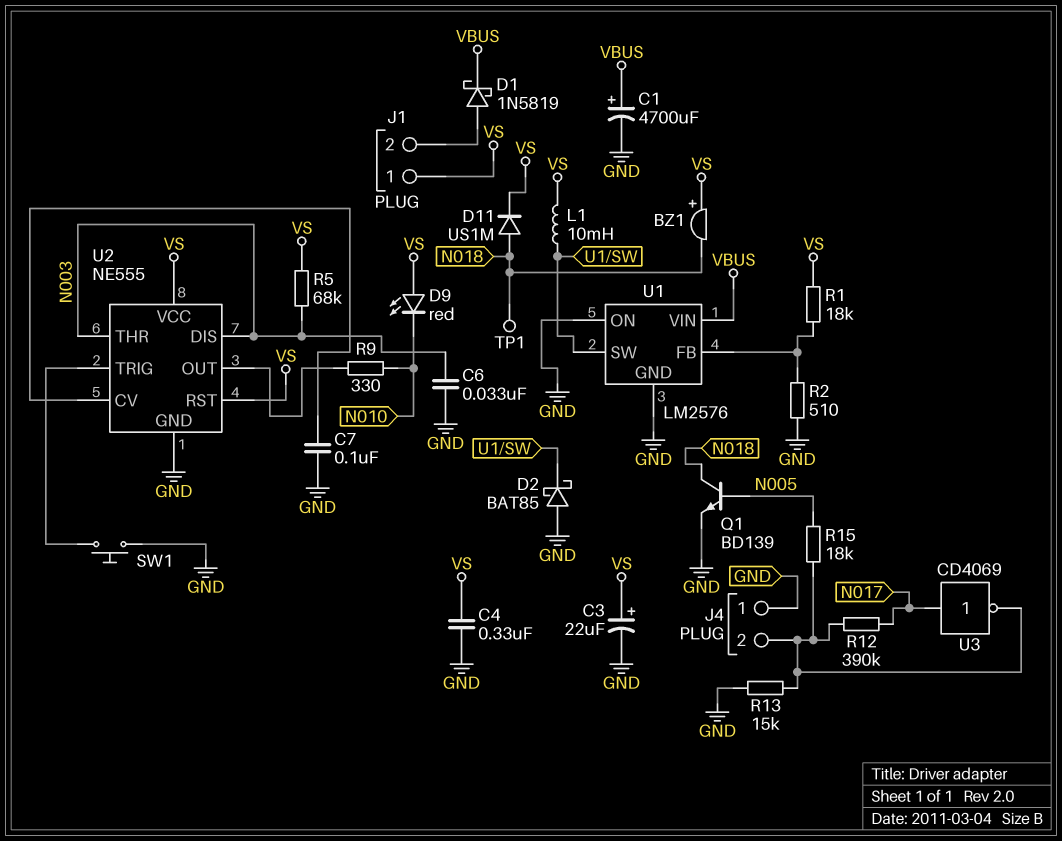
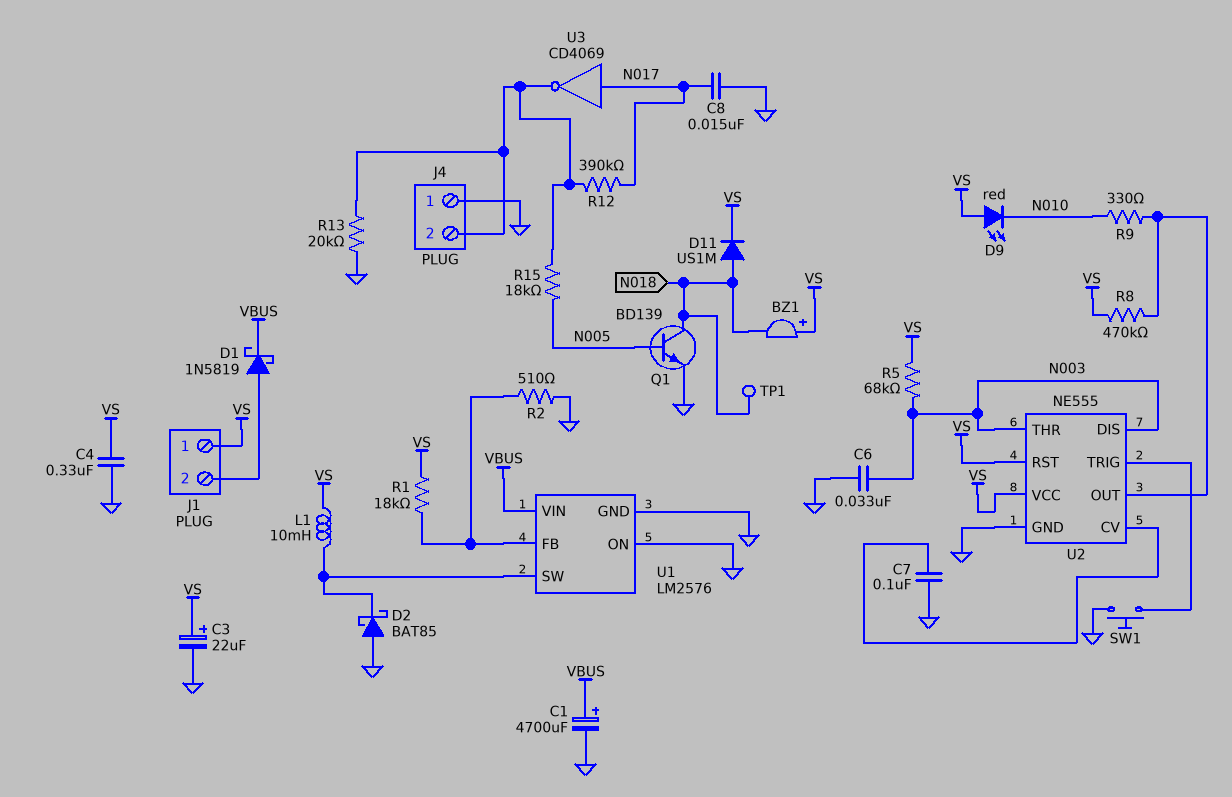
C8: none -> 15nF (GND, N017)
R8: none -> 470k (U2/OUT, VS)
R13: 15k (GND, J4/2) -> 20k (GND, J4/2)

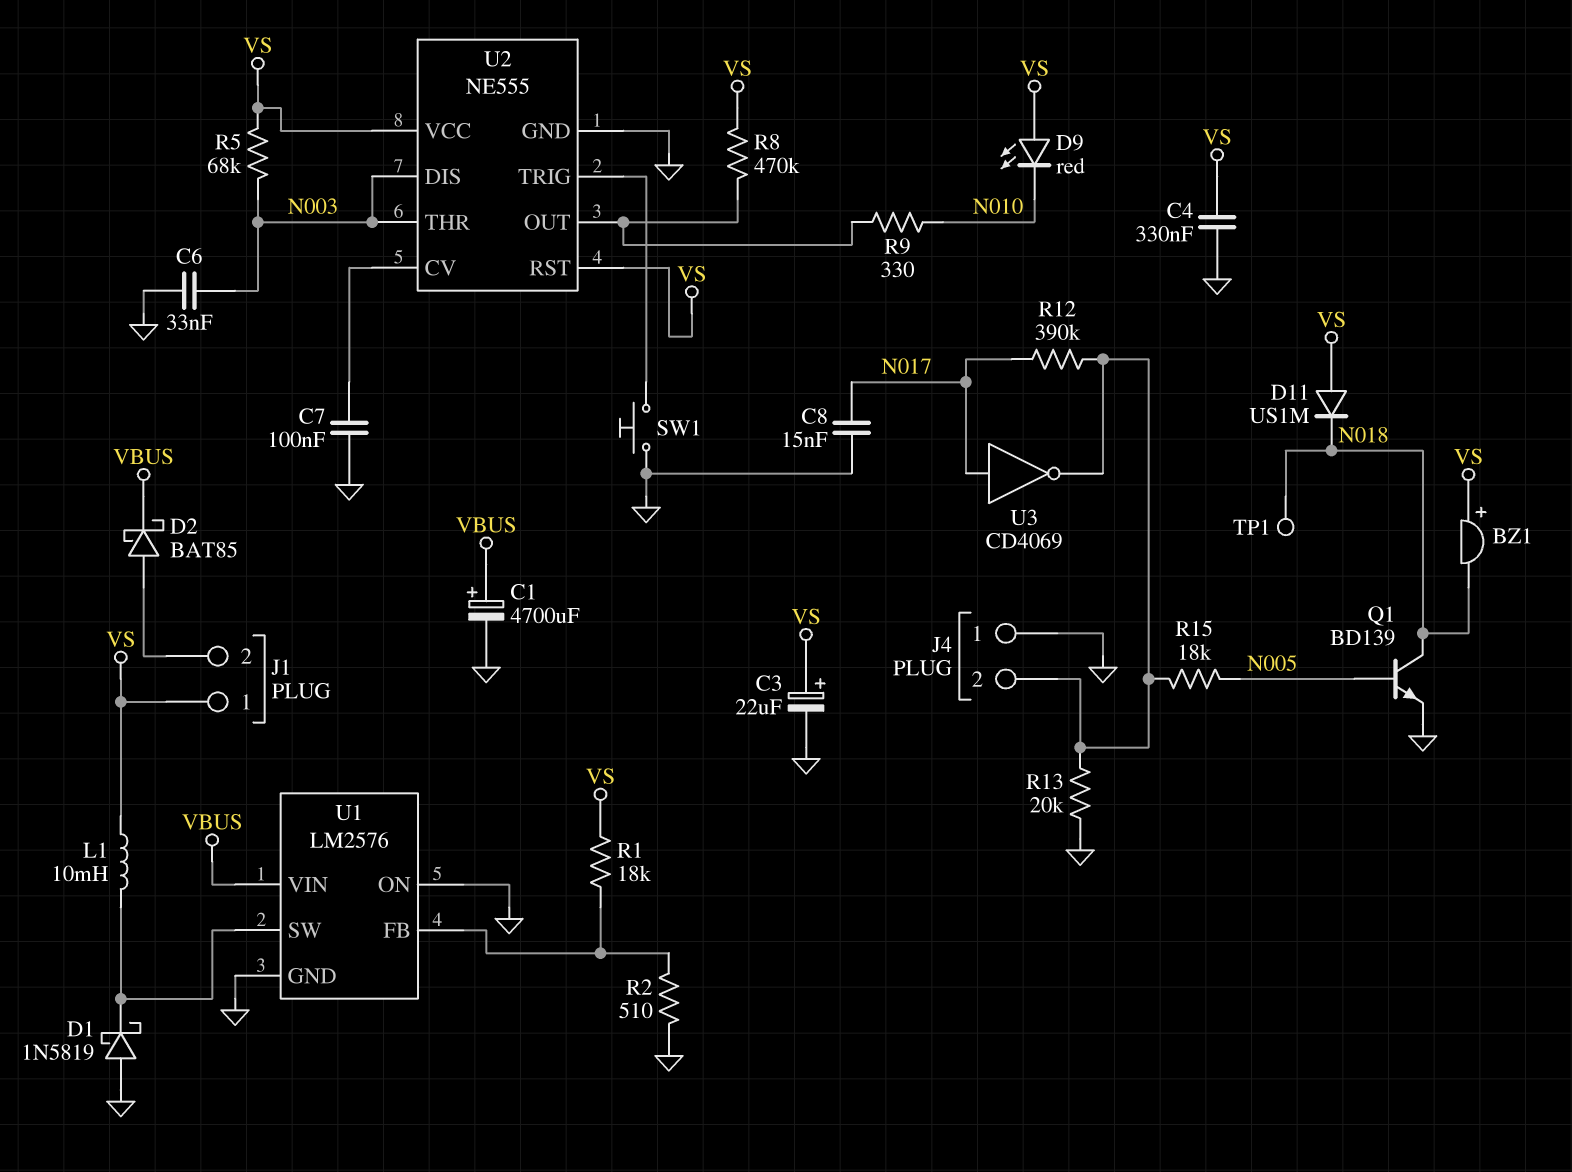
D1: schottky 1N5819 (A J1/2, K VBUS) -> schottky 1N5819 (A GND, K U1/SW)
D2: schottky BAT85 (A GND, K U1/SW) -> schottky BAT85 (A J1/2, K VBUS)
D11: diode US1M (A N018, K VS) -> diode US1M (A VS, K N018)

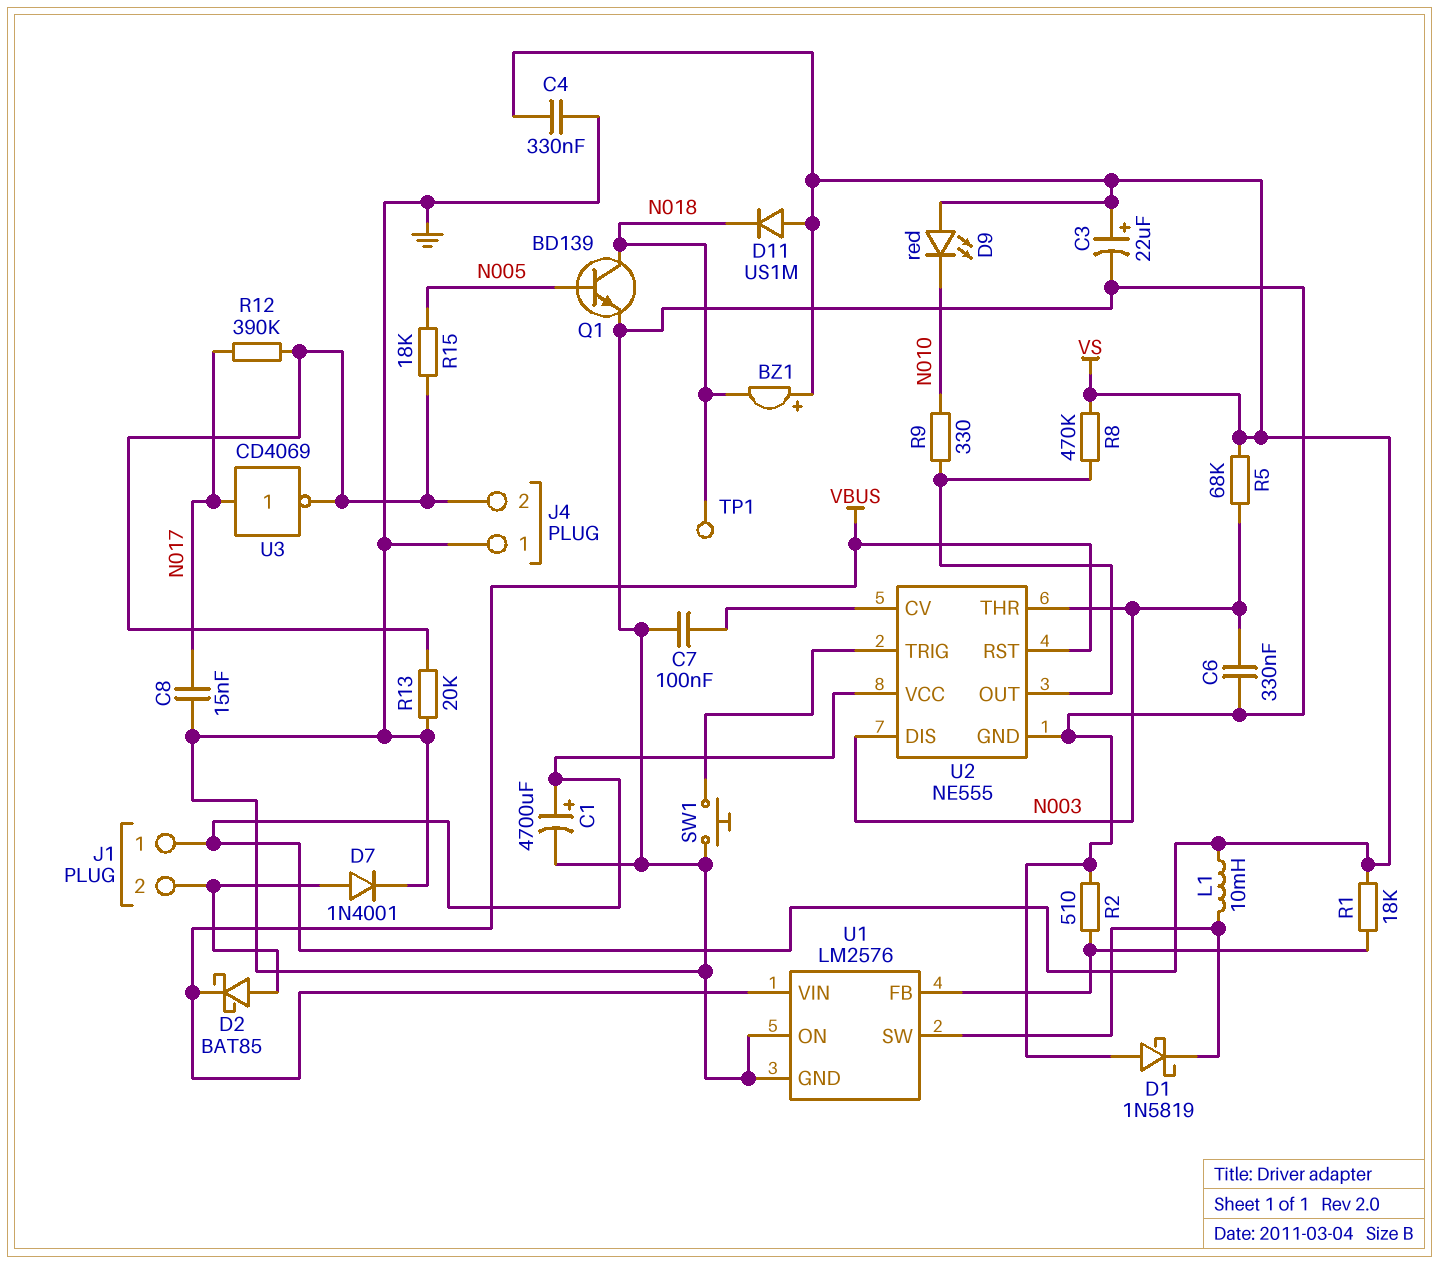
C1: 4700uF (plus VBUS, minus GND) -> 4700uF (plus VS, minus GND)
C6: 33nF (GND, N003) -> 330nF (GND, N003)
D7: none -> diode 1N4001 (A J1/2, K GND)
U2 pin RST: VS -> VBUS

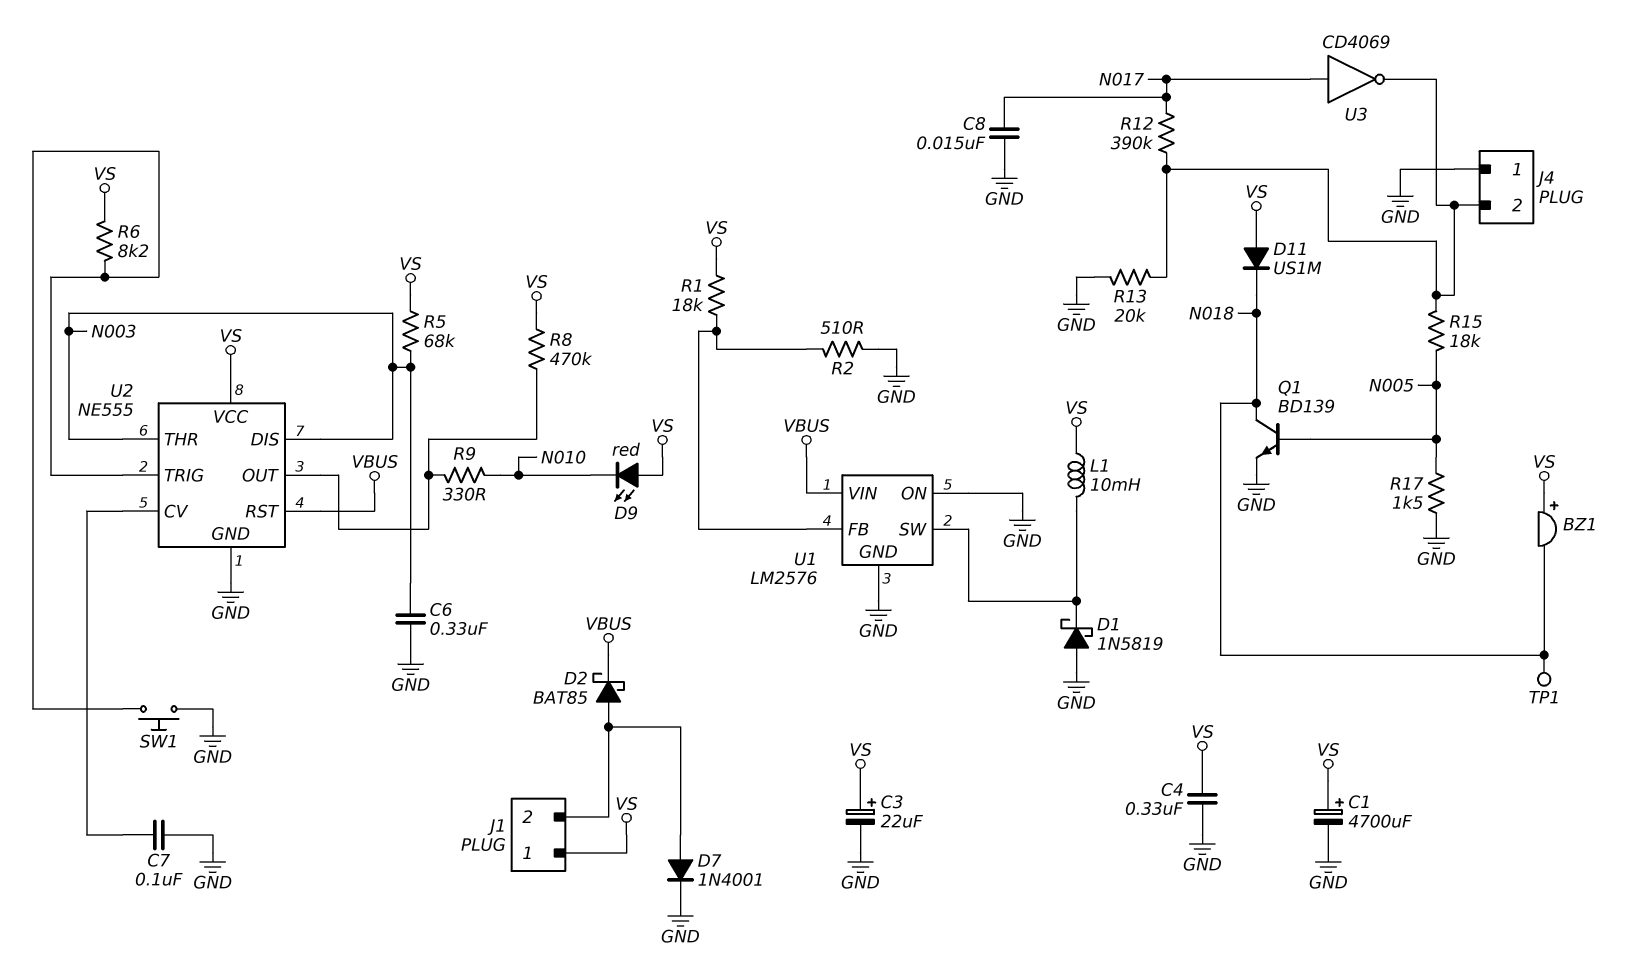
R6: none -> 8.2k (U2/TRIG, VS)
R17: none -> 1.5k (GND, N005)

